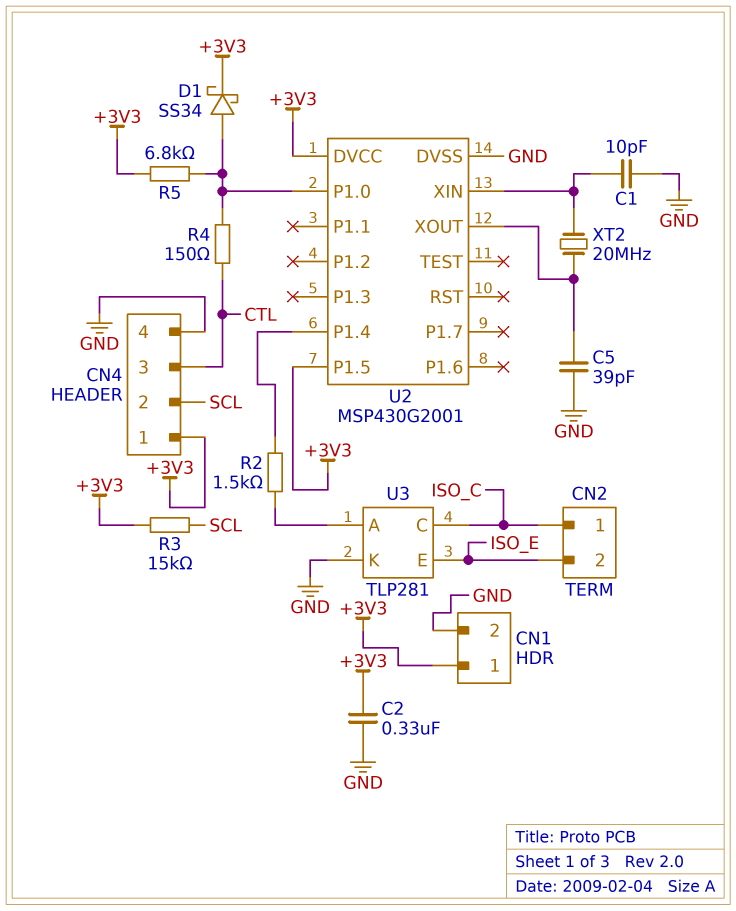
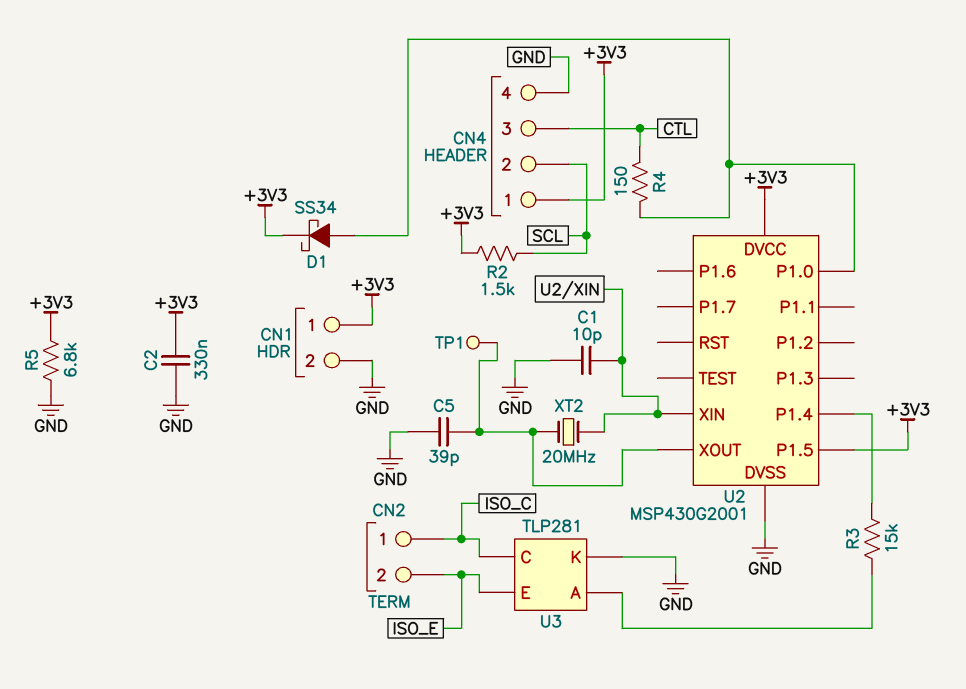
R2: 1.5k (U2/P1.4, U3/A) -> 1.5k (+3V3, SCL)
R3: 15k (+3V3, SCL) -> 15k (U2/P1.4, U3/A)
R5: 6.8k (+3V3, U2/P1.0) -> 6.8k (+3V3, GND)
TP1: none -> test point (U2/XOUT)

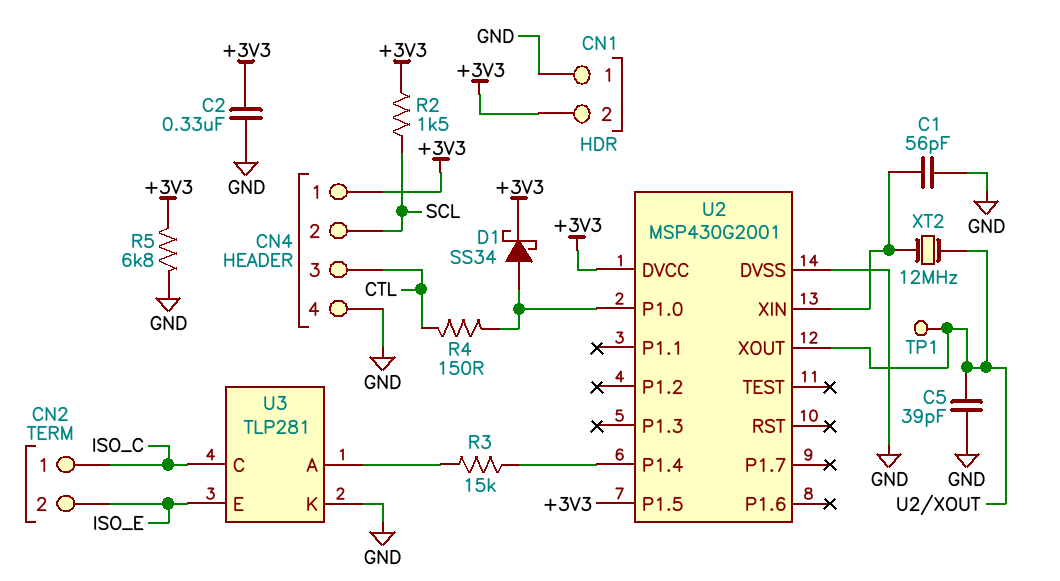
C1: 10pF (GND, U2/XIN) -> 56pF (GND, U2/XIN)
CN1 pin 1: +3V3 -> GND
CN1 pin 2: GND -> +3V3
XT2: 20MHz (U2/XIN, U2/XOUT) -> 12MHz (U2/XIN, U2/XOUT)

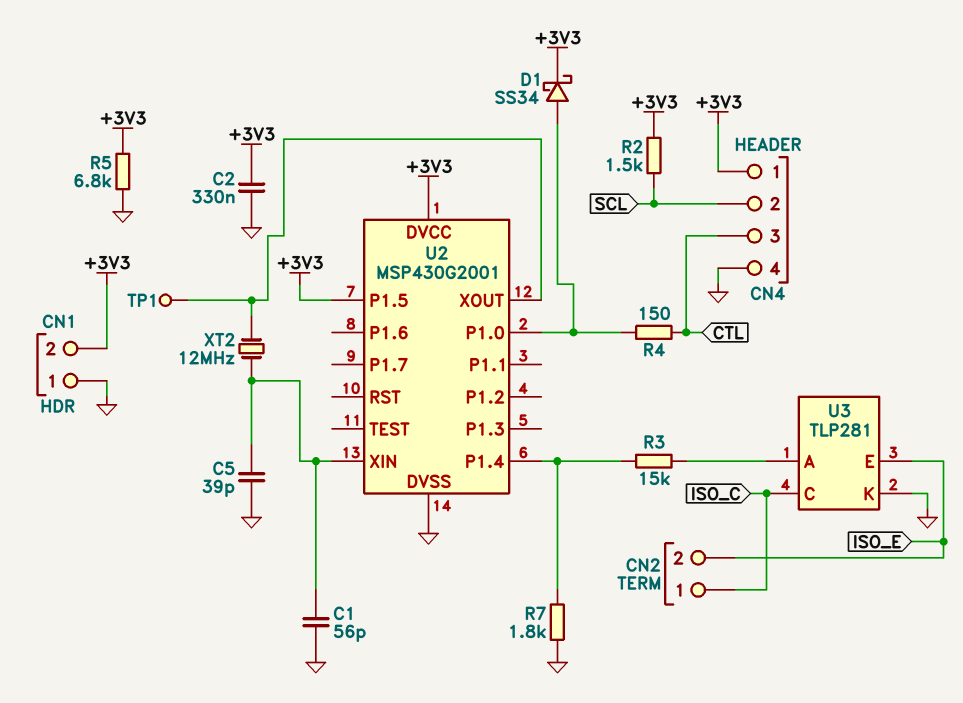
C5: 39pF (GND, U2/XOUT) -> 39pF (GND, U2/XIN)
R7: none -> 1.8k (GND, U2/P1.4)

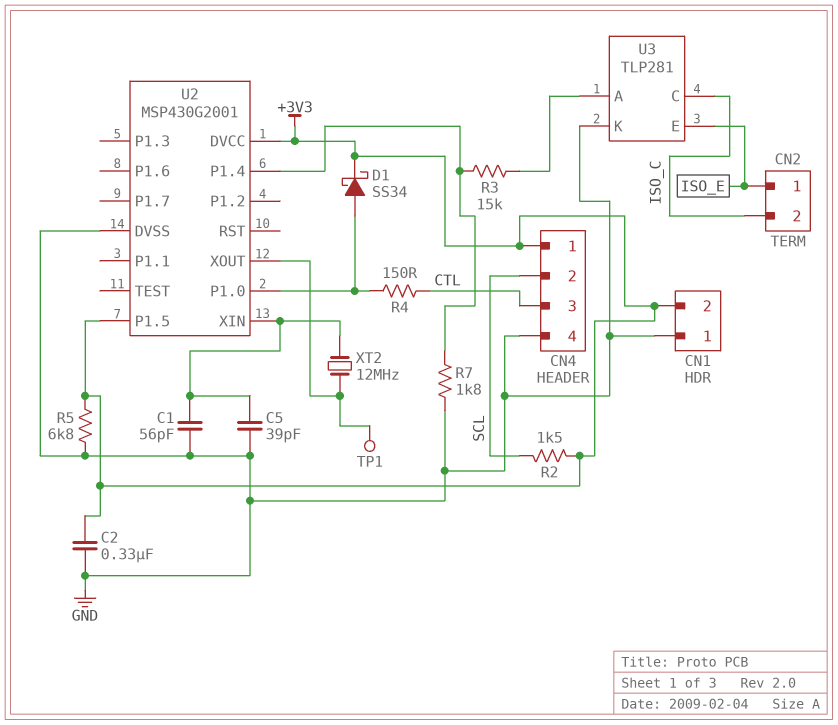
CN2 pin 1: ISO_C -> ISO_E
CN2 pin 2: ISO_E -> ISO_C

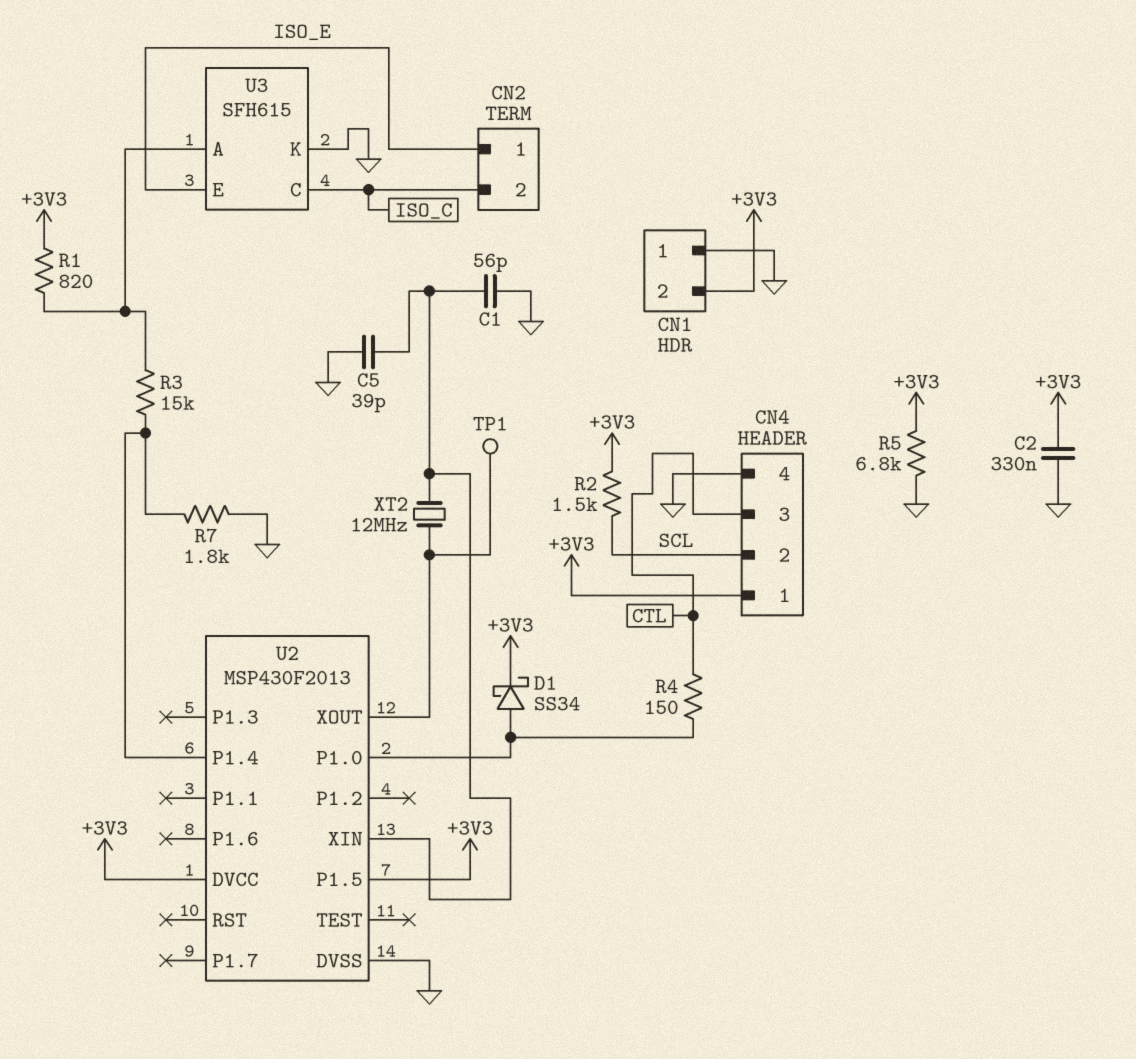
R1: none -> 820 (+3V3, U3/A)
U2: MSP430G2001 -> MSP430F2013
U3: TLP281 -> SFH615

